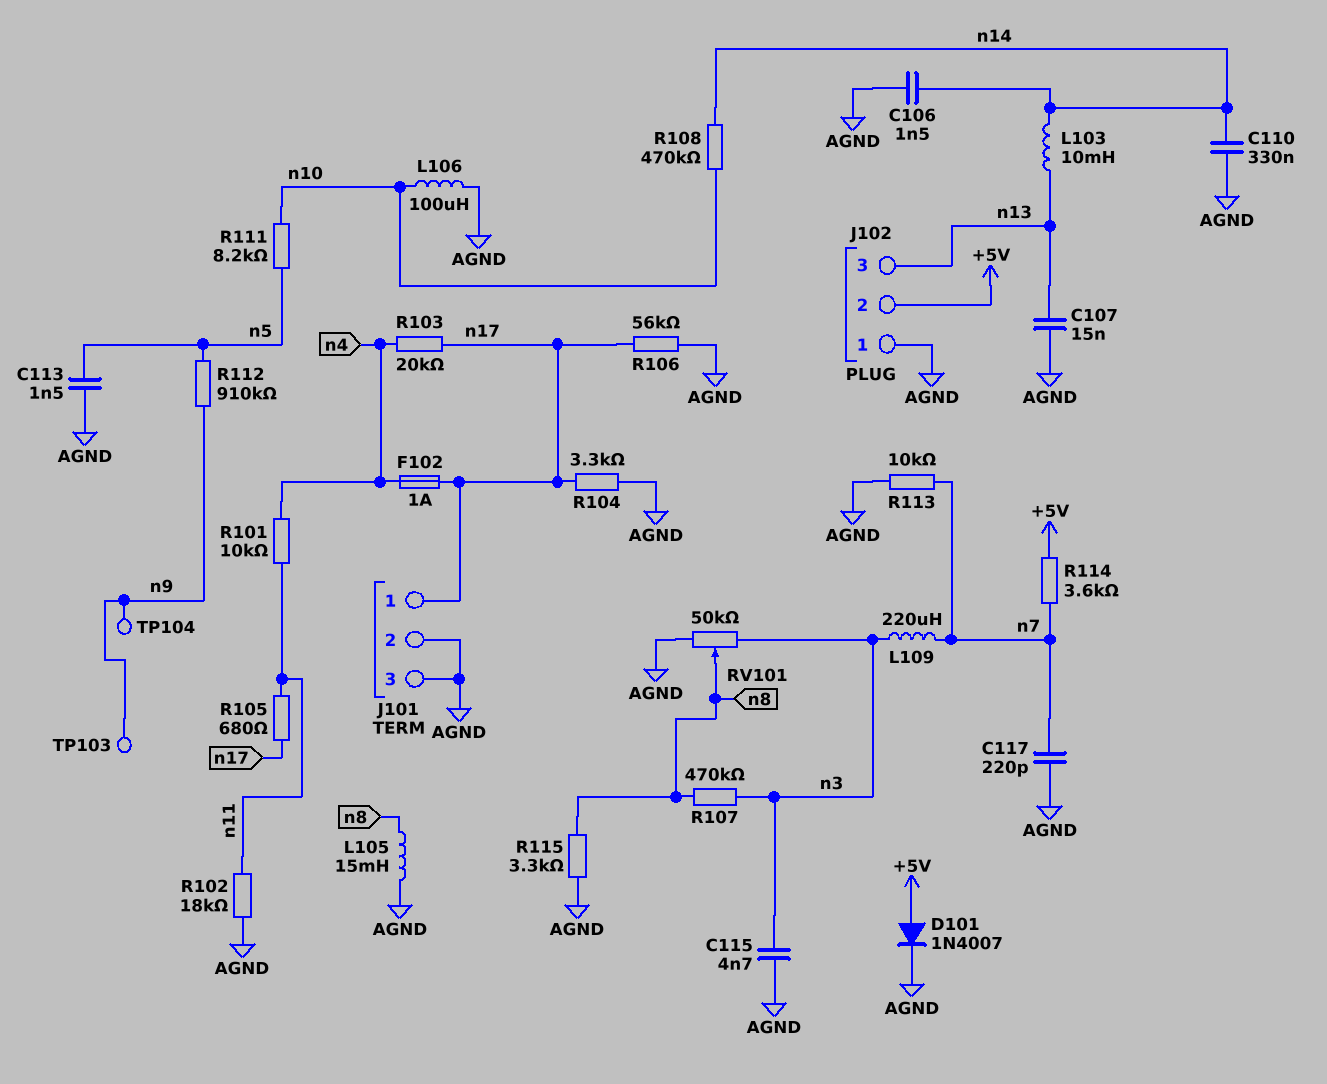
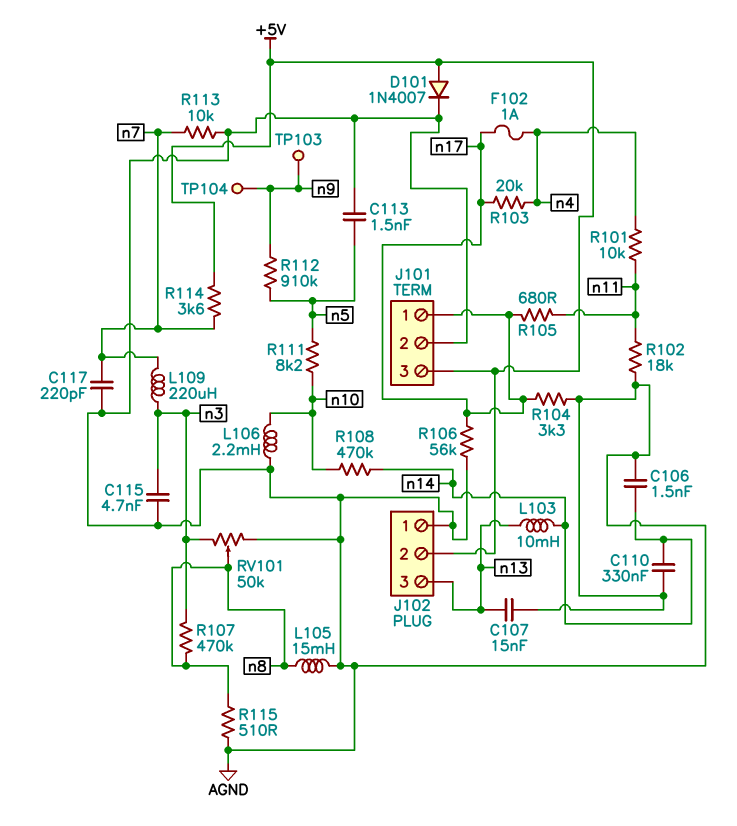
J101 pin 3: AGND -> +5V
L106: 100uH (AGND, n10) -> 2.2mH (AGND, n10)
R115: 3.3k (AGND, n8) -> 510 (AGND, n8)

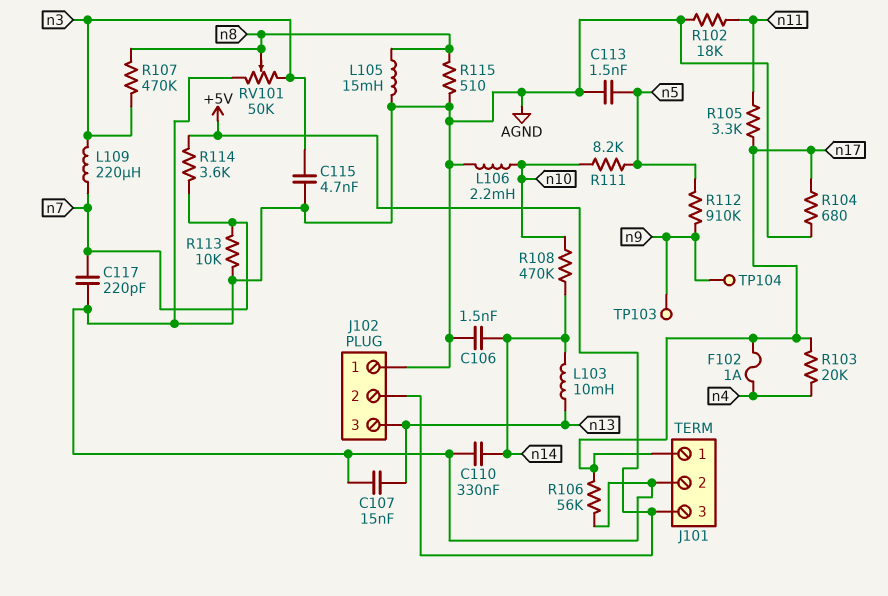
D101: diode 1N4007 (A +5V, K AGND) -> none
R101: 10k (n4, n11) -> none
R104: 3.3k (AGND, n17) -> 680 (AGND, n17)
R105: 680 (n11, n17) -> 3.3k (n11, n17)

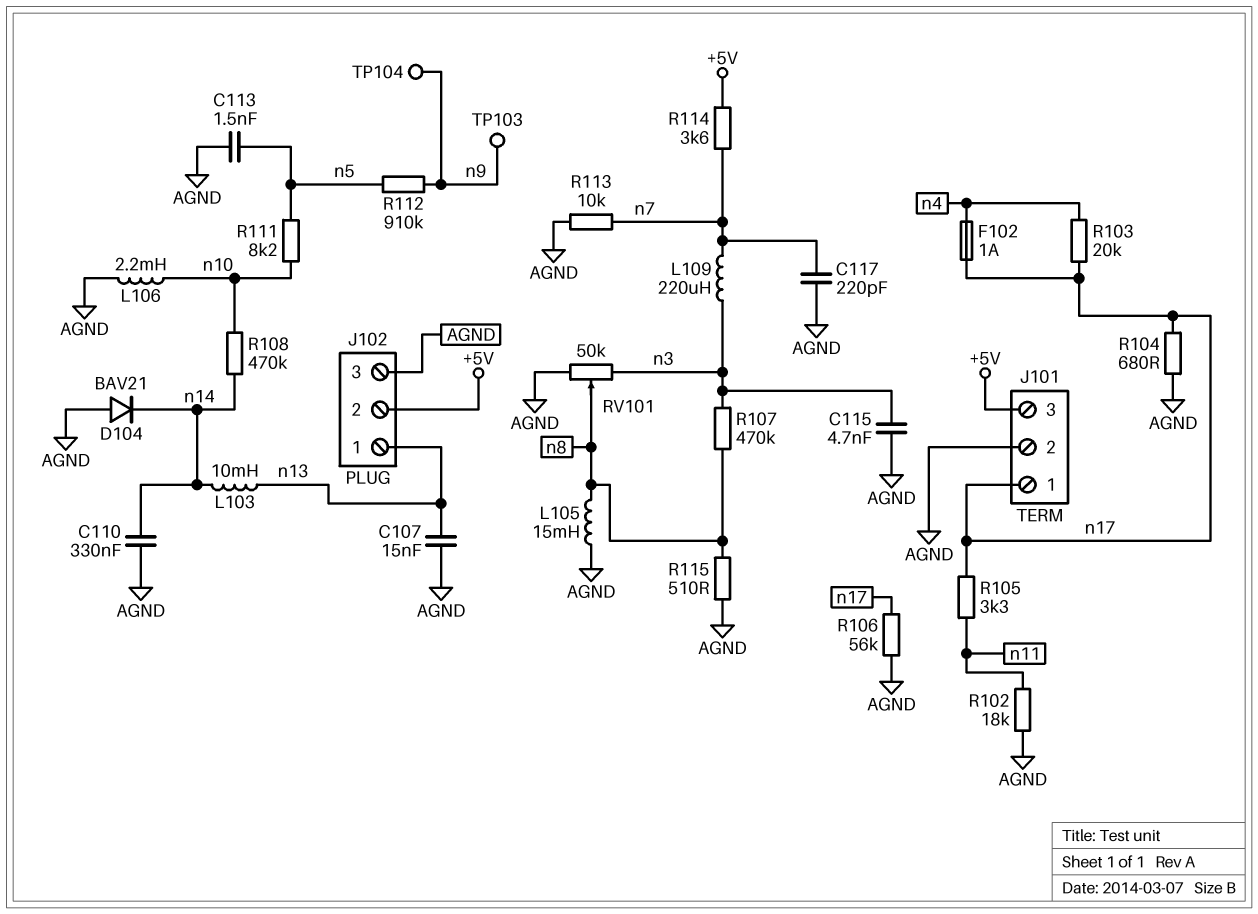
C106: 1.5nF (AGND, n14) -> none
D104: none -> diode BAV21 (A AGND, K n14)
J102 pin 1: AGND -> n13
J102 pin 3: n13 -> AGND

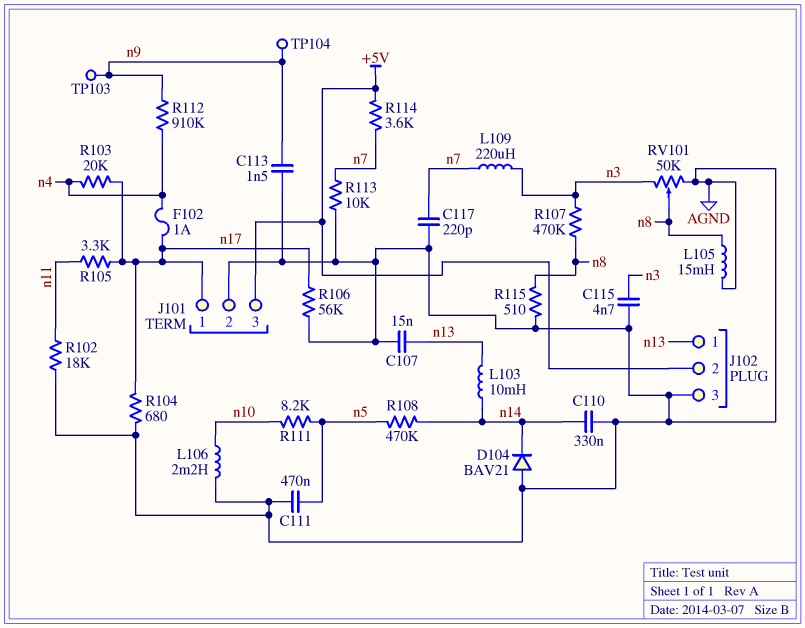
C111: none -> 470nF (AGND, n5)
C113: 1.5nF (AGND, n5) -> 1.5nF (AGND, n9)
R108: 470k (n10, n14) -> 470k (n5, n14)
R112: 910k (n5, n9) -> 910k (n4, n9)

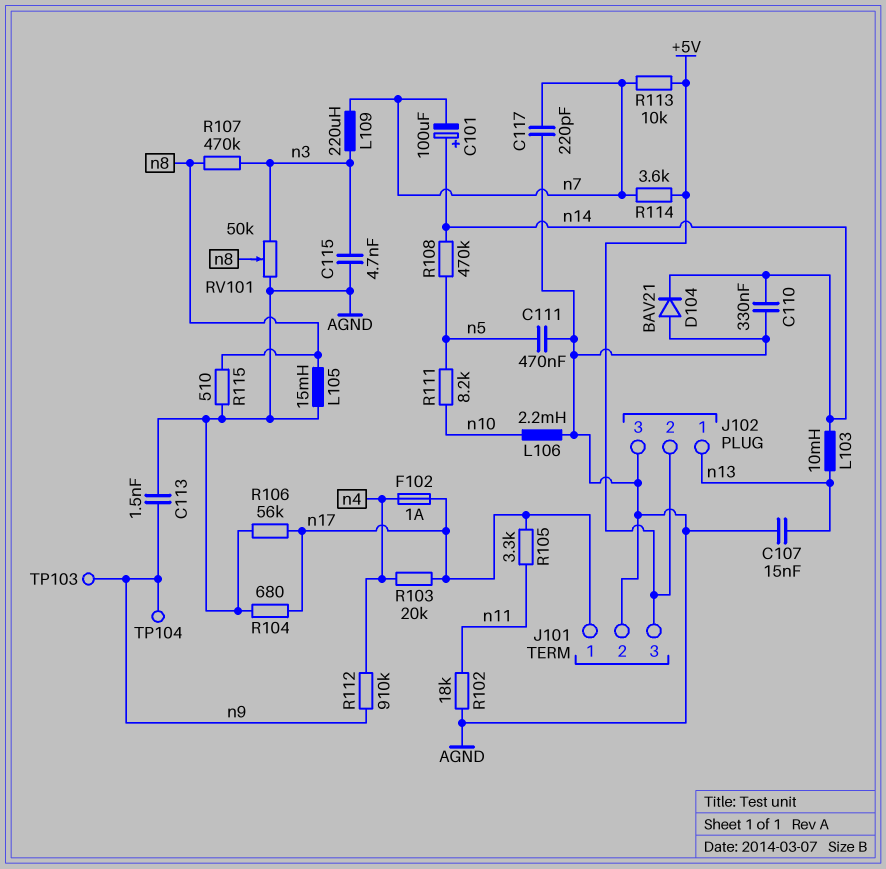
C101: none -> 100uF (plus n14, minus n7)
R113: 10k (AGND, n7) -> 10k (+5V, n7)

